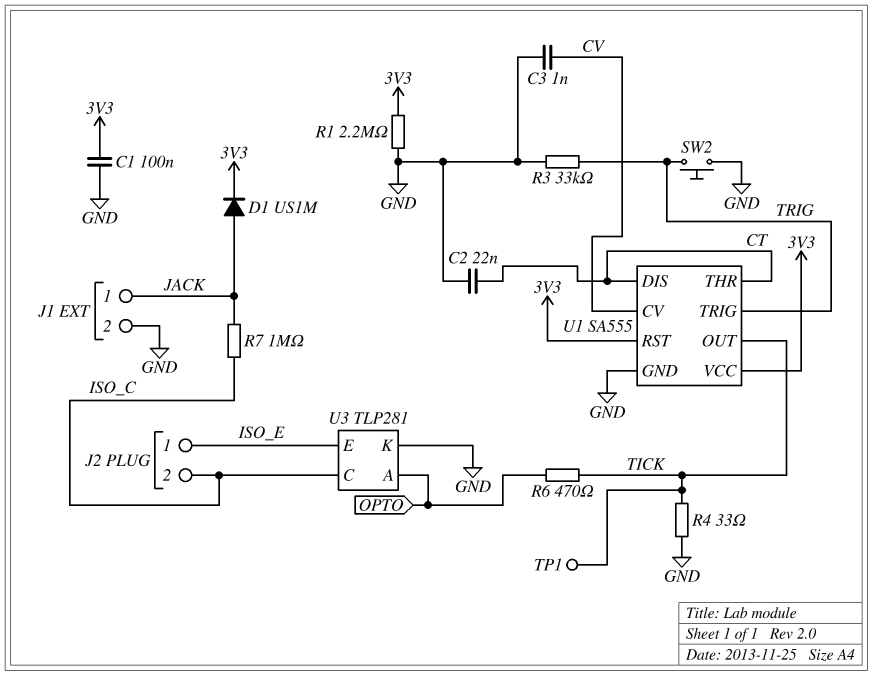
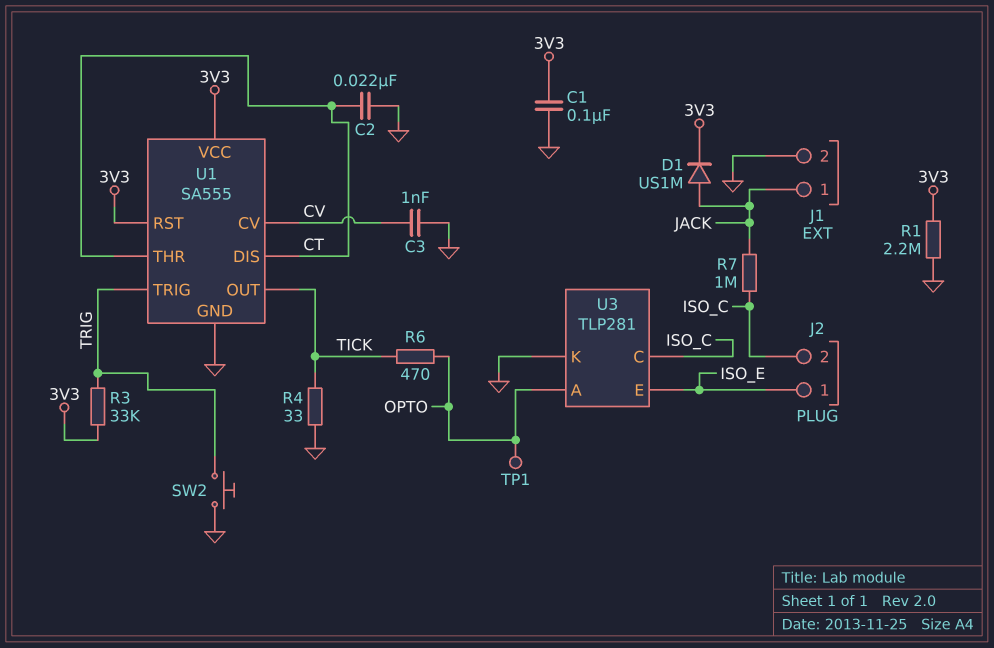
R3: 33k (GND, TRIG) -> 33k (3V3, TRIG)
TP1: test point (TICK) -> test point (OPTO)

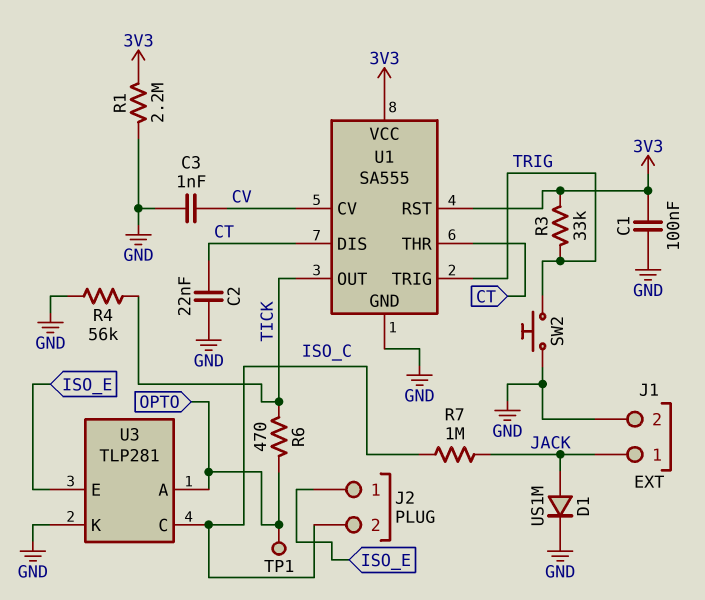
D1: diode US1M (A JACK, K 3V3) -> diode US1M (A JACK, K GND)
R4: 33 (GND, TICK) -> 56k (GND, TICK)

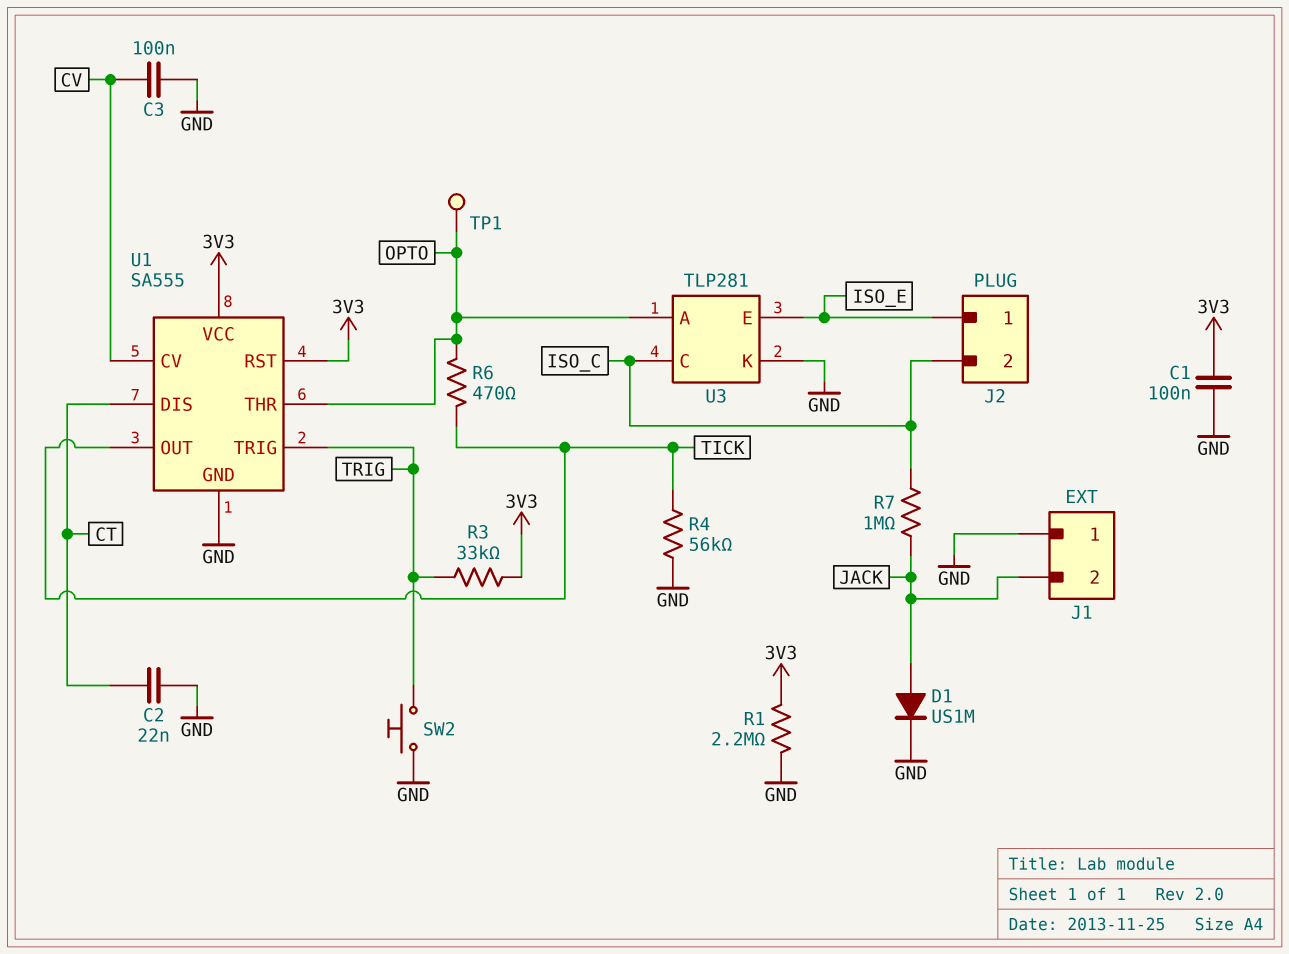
C3: 1nF (CV, GND) -> 100nF (CV, GND)
J1 pin 1: JACK -> GND
J1 pin 2: GND -> JACK
U1 pin THR: CT -> OPTO

